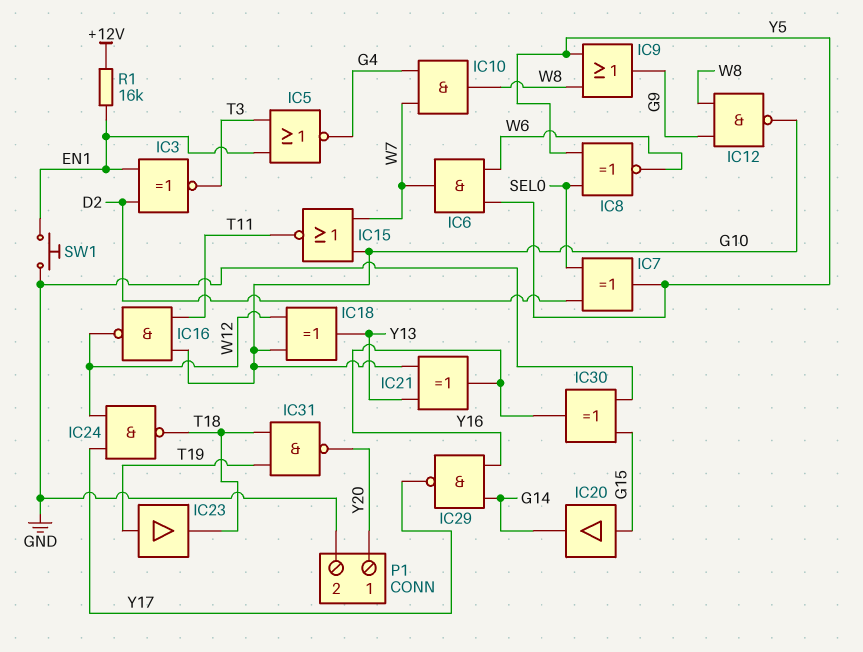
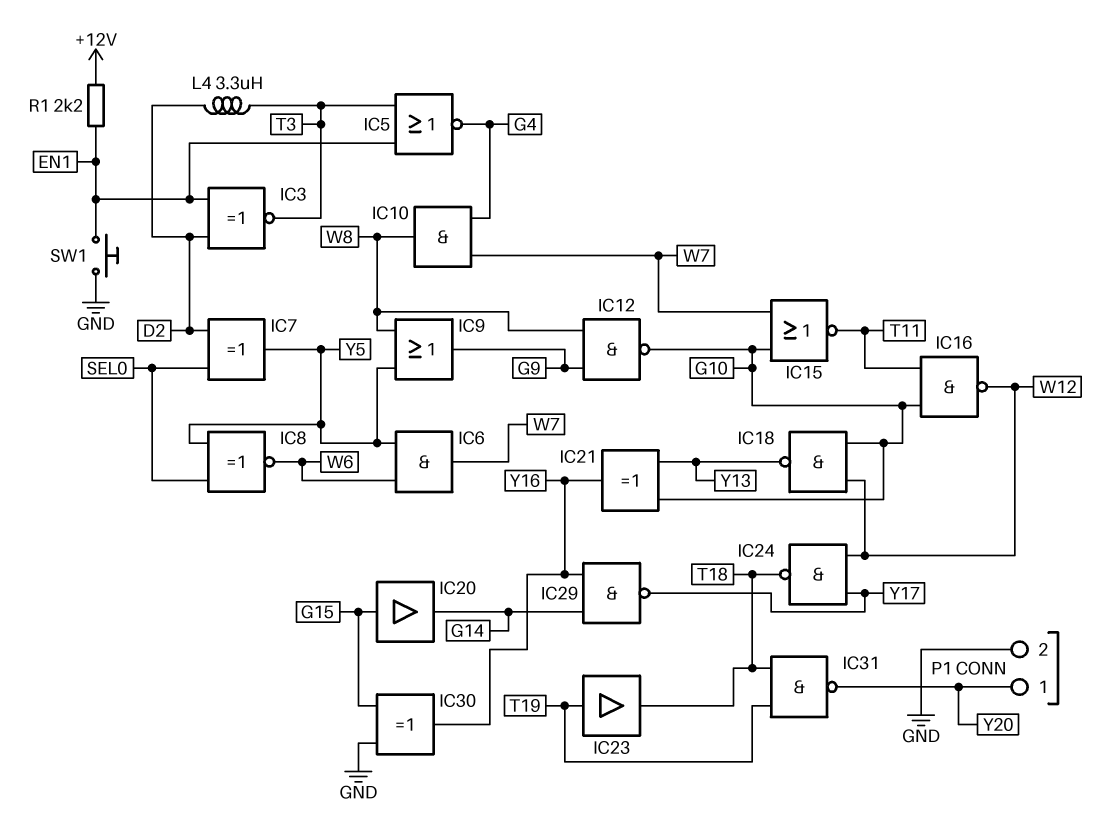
IC18: XOR (in G10, in W12, out Y13) -> NAND (in G10, in W12, out Y13)
L4: none -> 3.3uH (D2, T3)
R1: 16k (+12V, EN1) -> 2.2k (+12V, EN1)

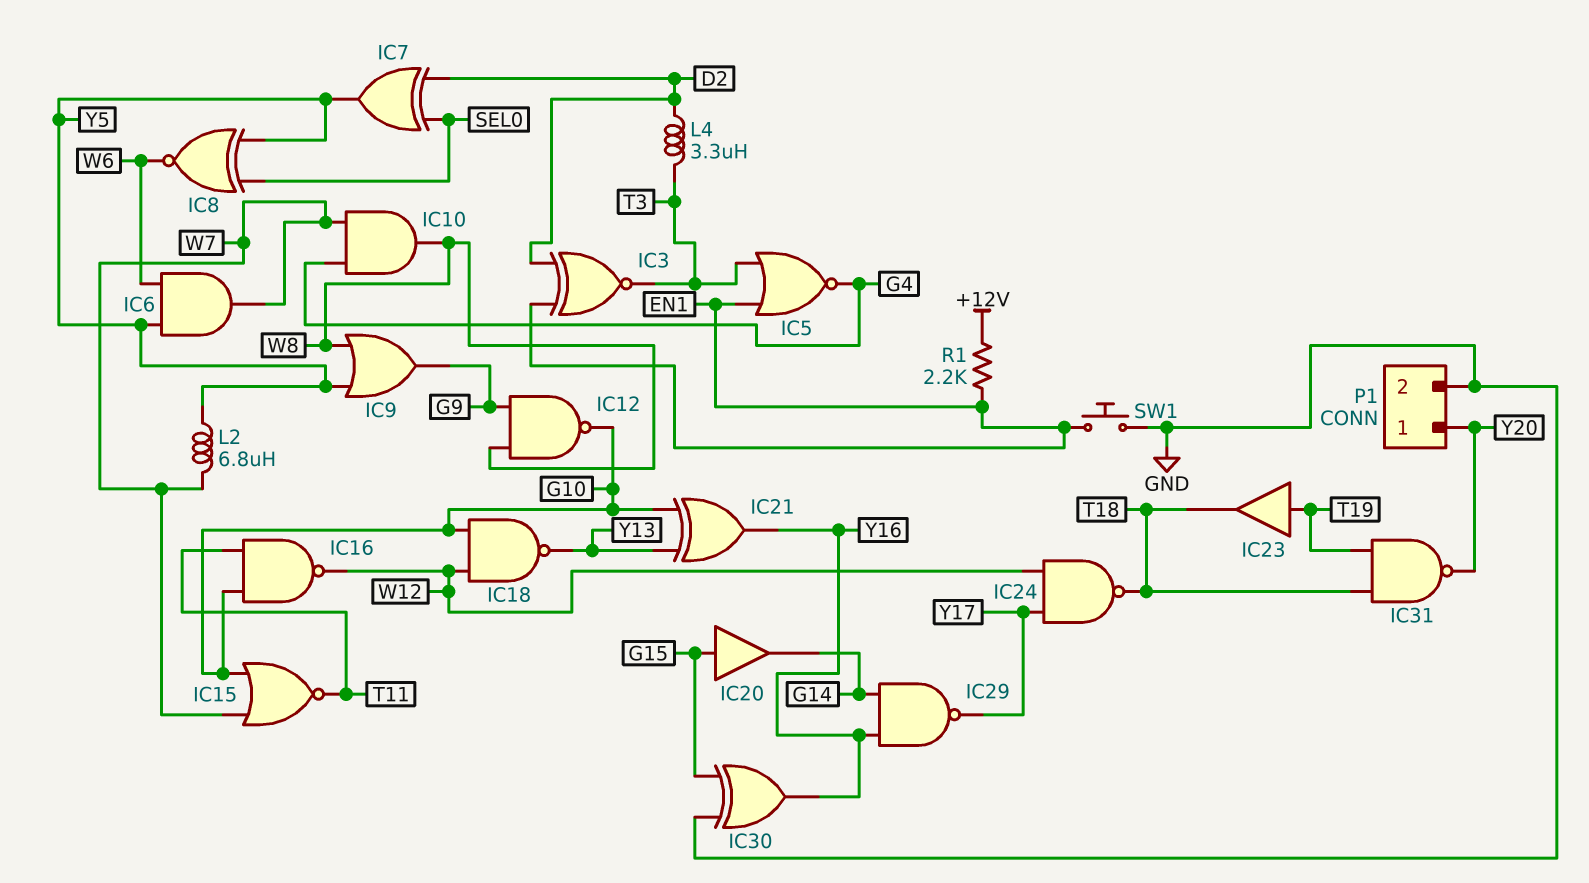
L2: none -> 6.8uH (W7, Y5)

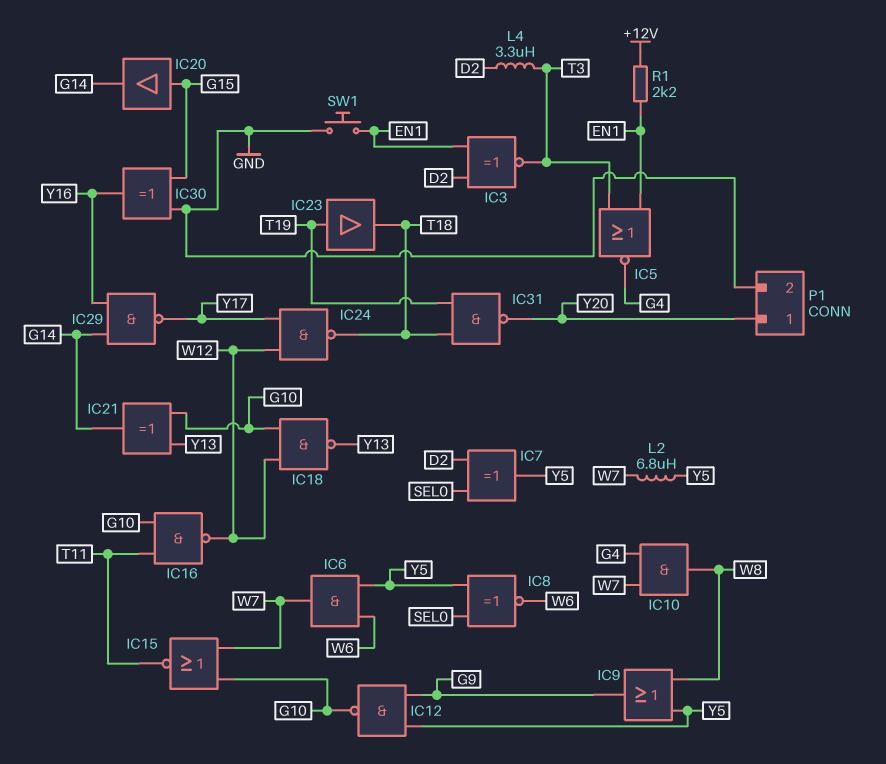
IC12: NAND (in G9, in W8, out G10) -> NAND (in G9, in Y5, out G10)
IC21: XOR (in G10, in Y13, out Y16) -> XOR (in G10, in Y13, out G14)

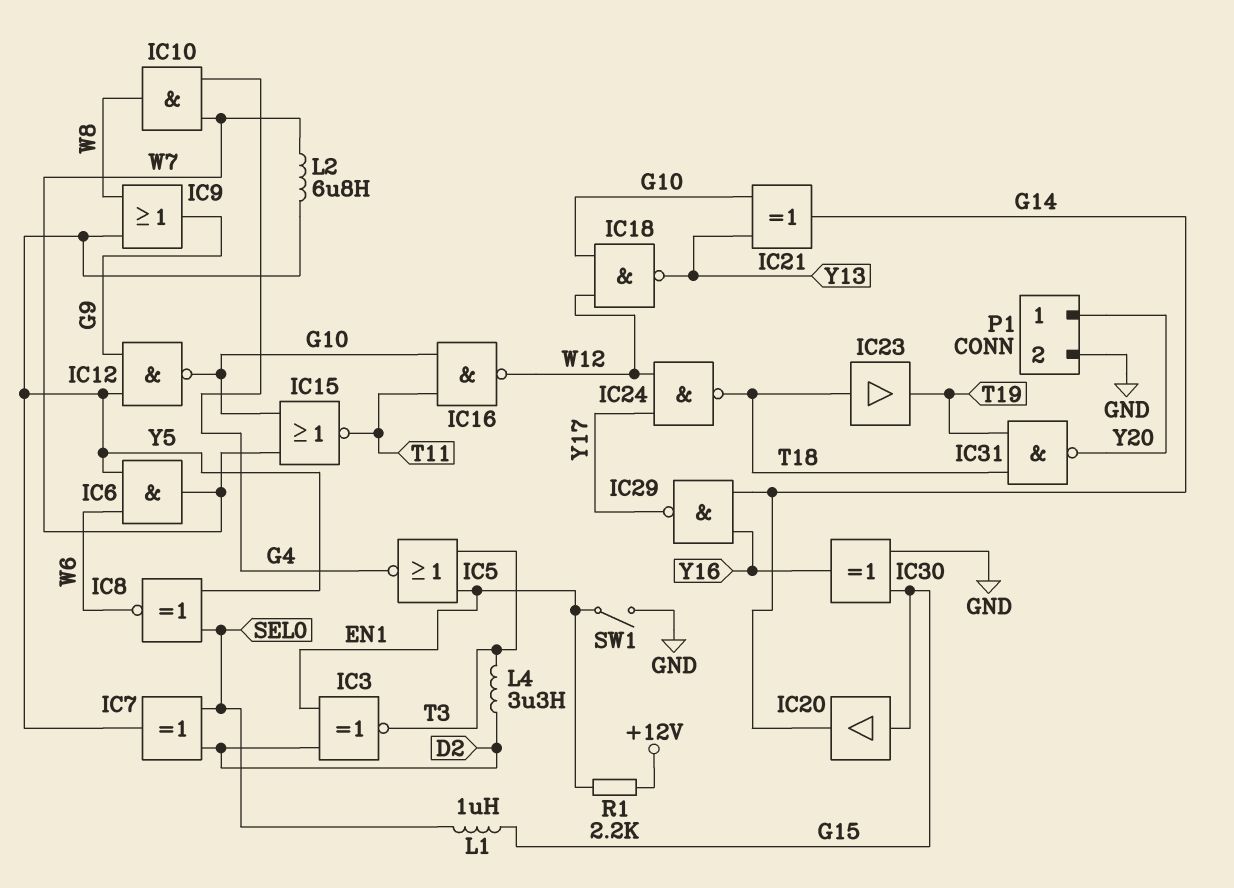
IC23: buffer (in T19, out T18) -> buffer (in T18, out T19)
L1: none -> 1uH (G15, SEL0)
SW1: button (EN1, GND) -> switch (EN1, GND)

